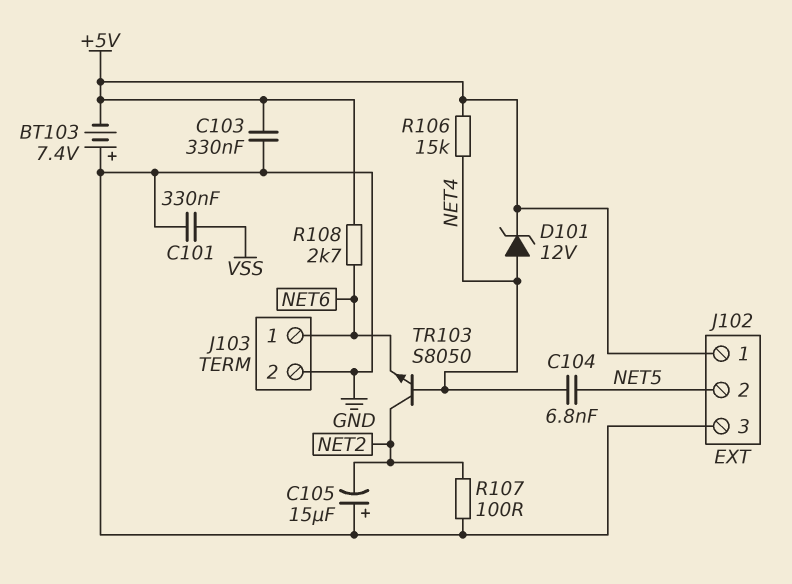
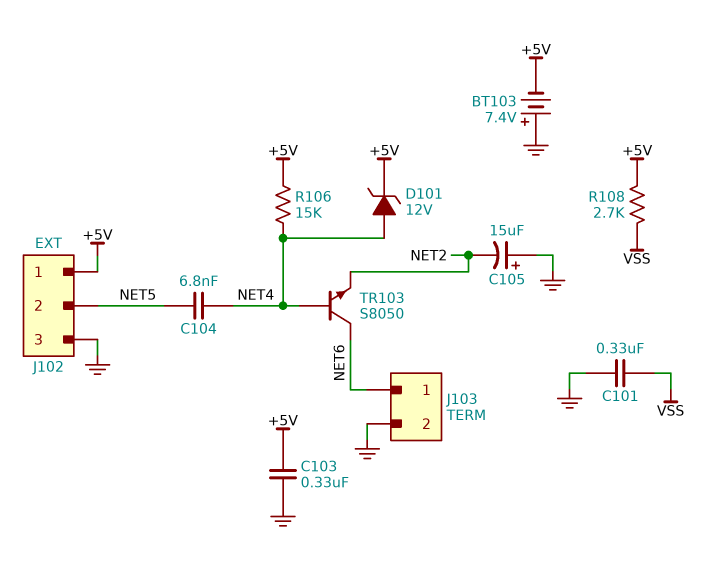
R107: 100 (GND, NET2) -> none
R108: 2.7k (+5V, NET6) -> 2.7k (+5V, VSS)
TR103: NPN S8050 (B NET4, C NET2, E NET6) -> NPN S8050 (B NET4, C NET6, E NET2)

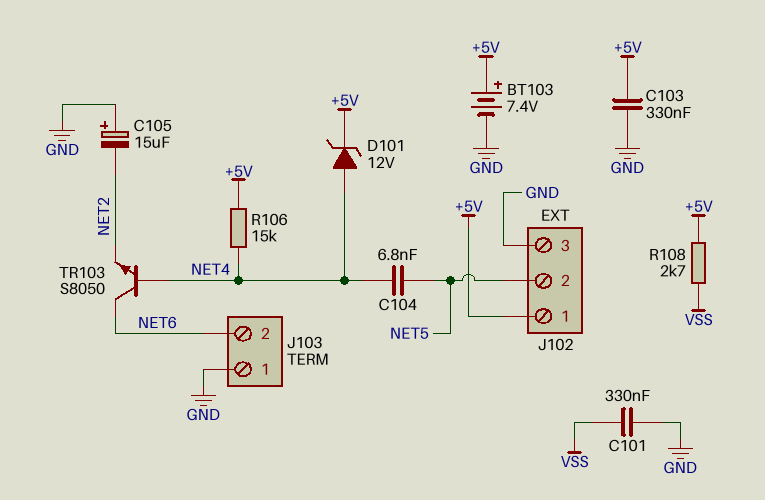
BT103: 7.4V (plus GND, minus +5V) -> 7.4V (plus +5V, minus GND)
J103 pin 1: NET6 -> GND
J103 pin 2: GND -> NET6

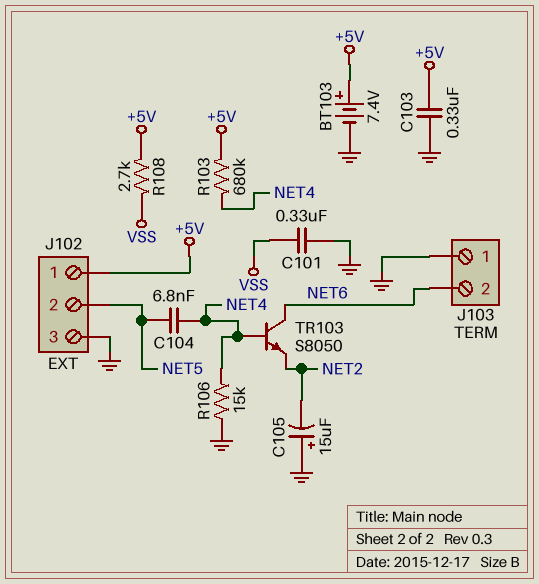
D101: zener 12V (A NET4, K +5V) -> none
R103: none -> 680k (+5V, NET4)
R106: 15k (+5V, NET4) -> 15k (GND, NET4)

